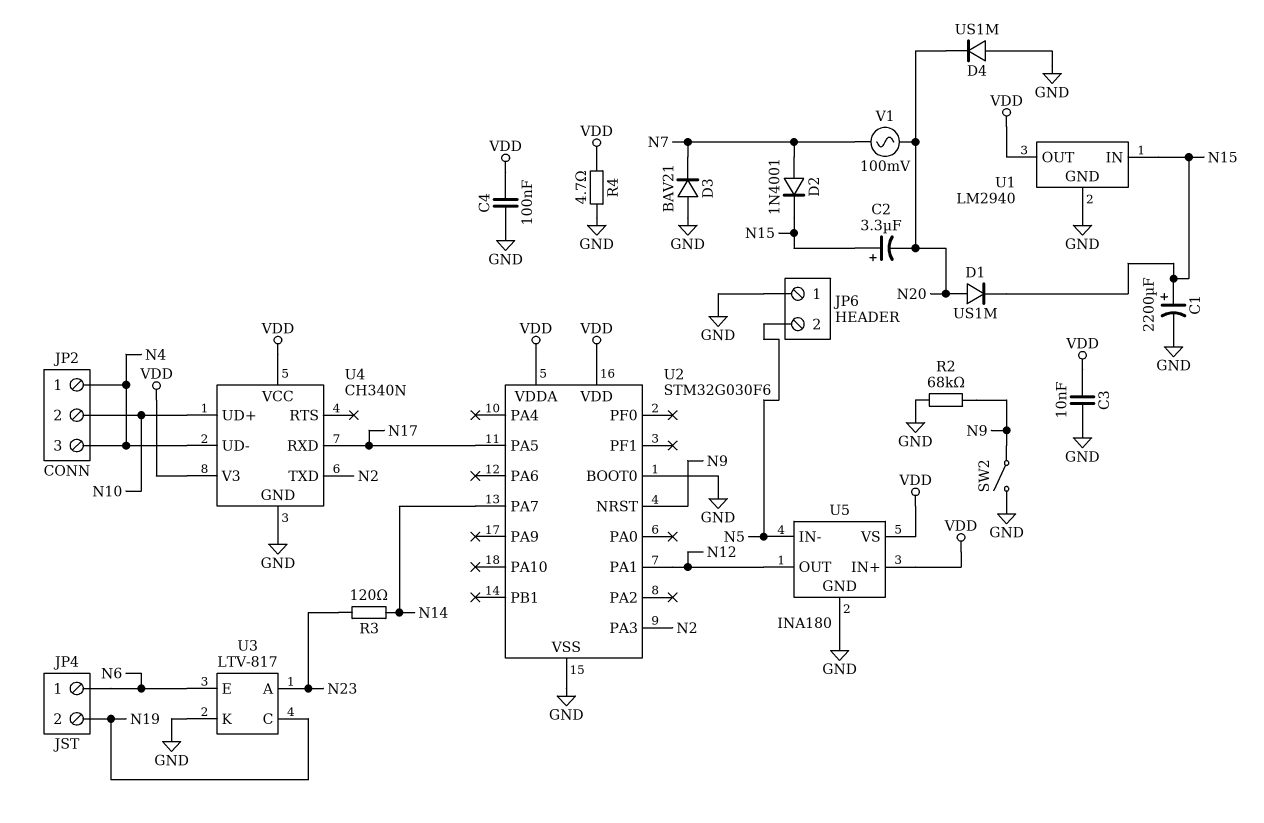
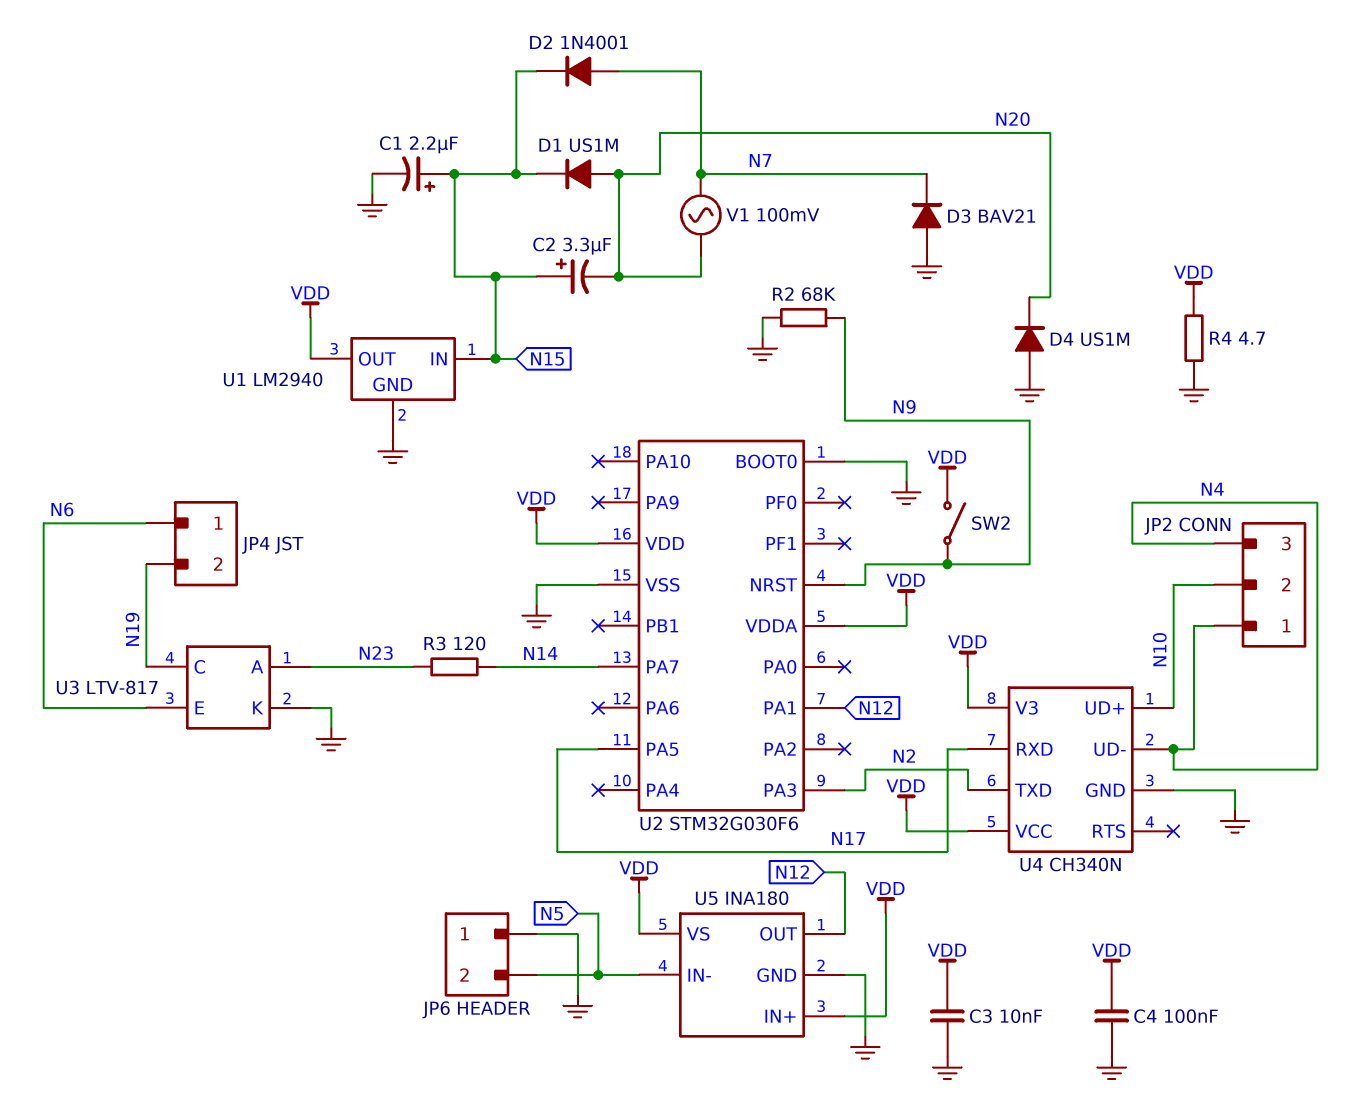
C1: 2200uF (plus N15, minus GND) -> 2.2uF (plus N15, minus GND)
SW2: switch (GND, N9) -> switch (N9, VDD)

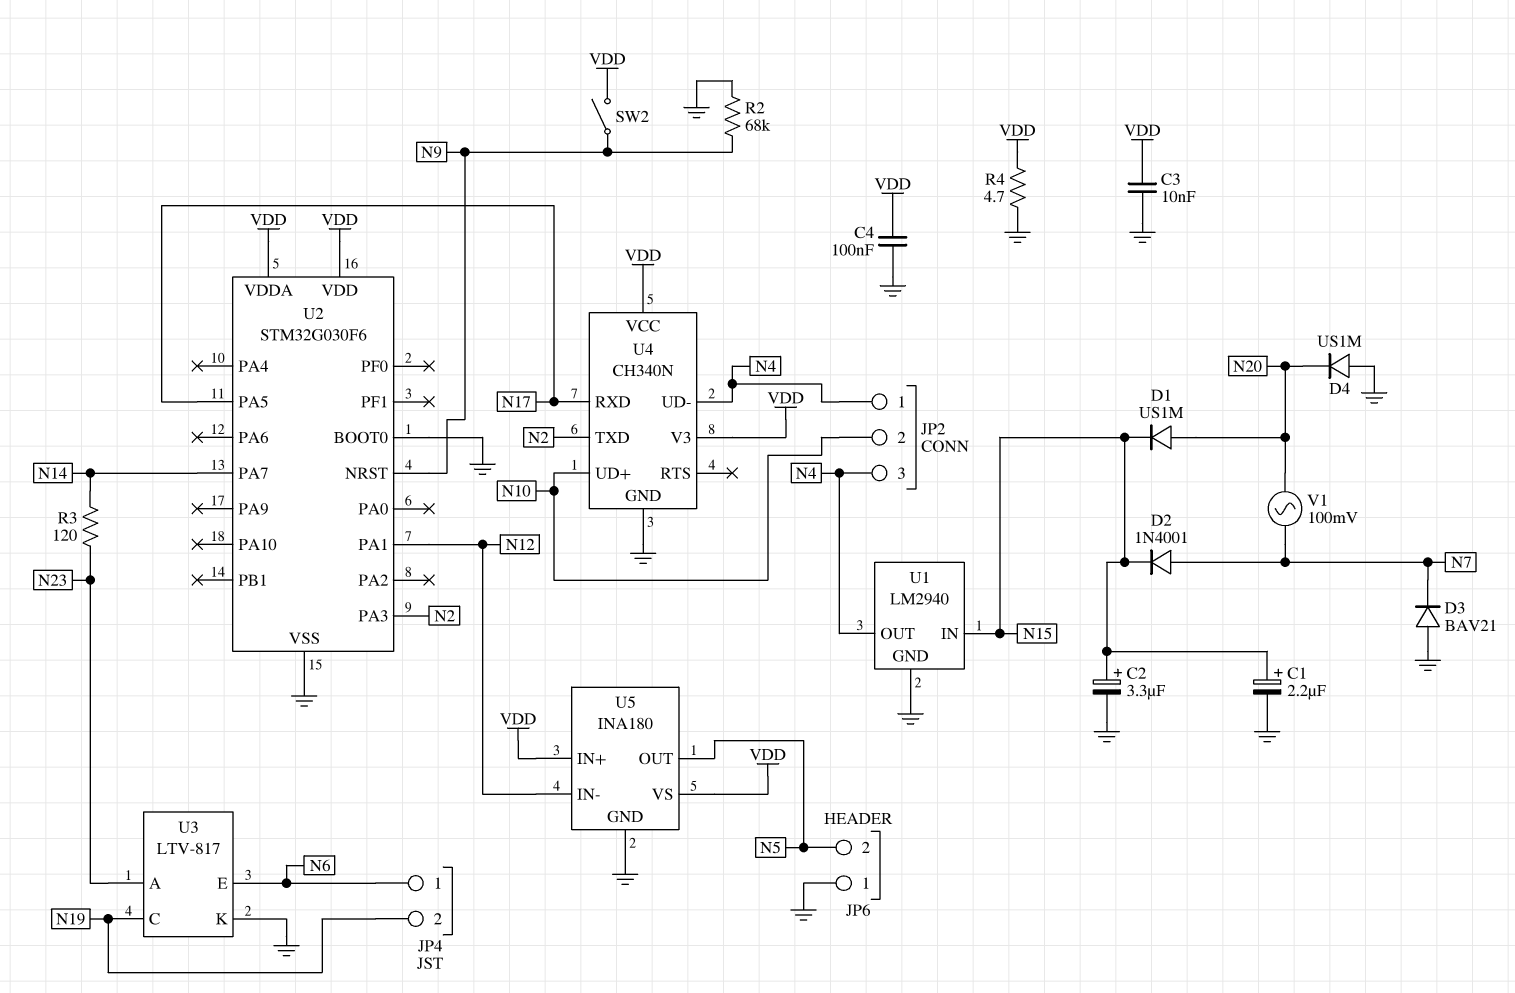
C2: 3.3uF (plus N15, minus N20) -> 3.3uF (plus N15, minus GND)
U1 pin OUT: VDD -> N4
U5 pin IN-: N5 -> N12
U5 pin OUT: N12 -> N5

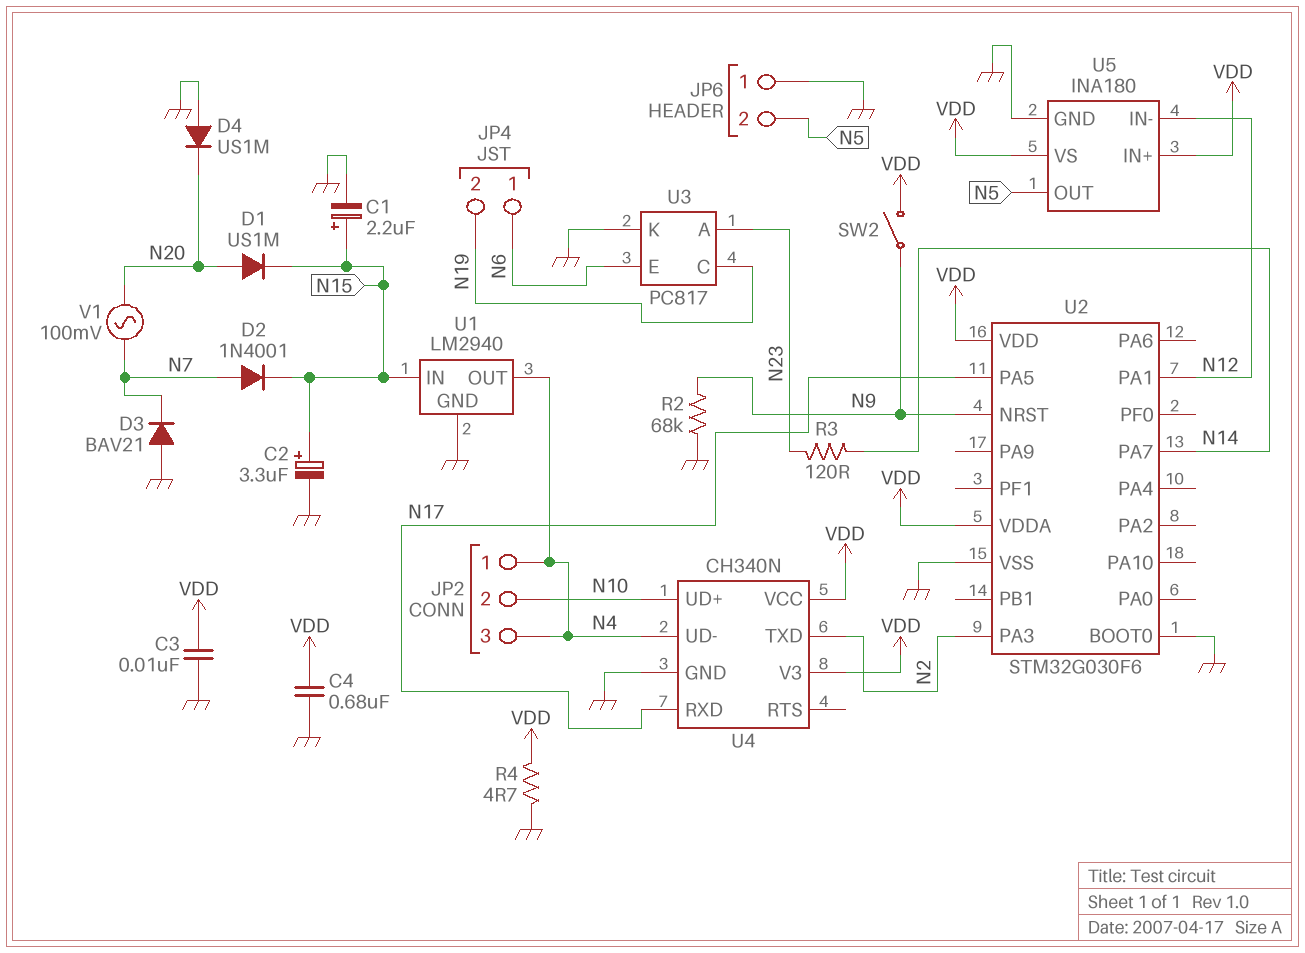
C4: 100nF (GND, VDD) -> 680nF (GND, VDD)
U3: LTV-817 -> PC817

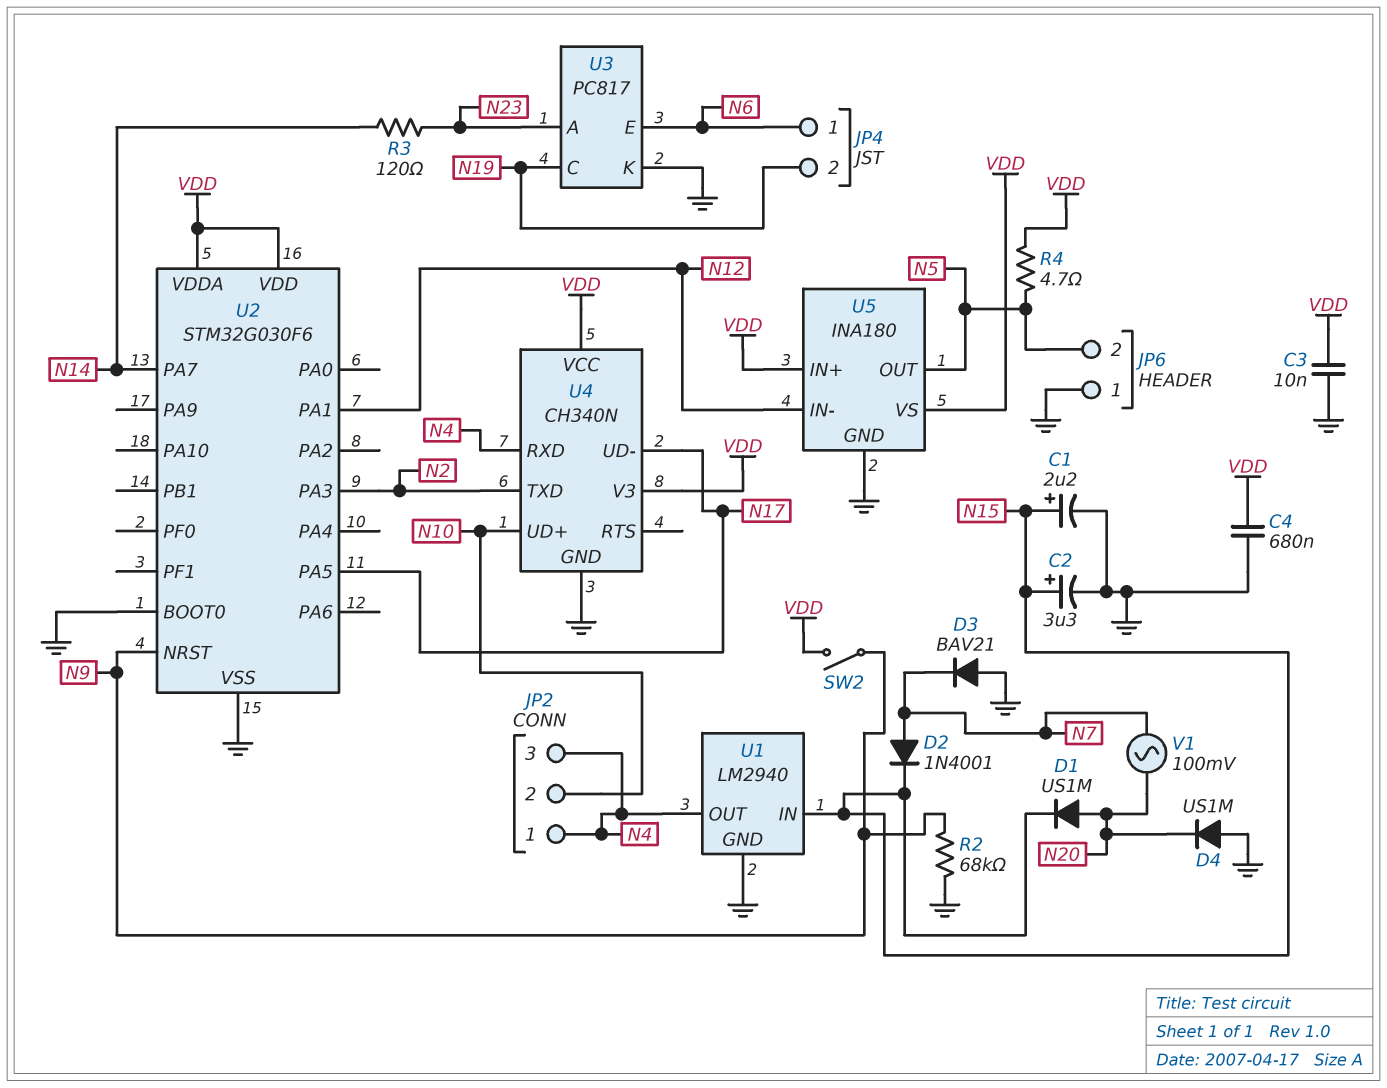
R4: 4.7 (GND, VDD) -> 4.7 (N5, VDD)
U4 pin RXD: N17 -> N4
U4 pin UD-: N4 -> N17

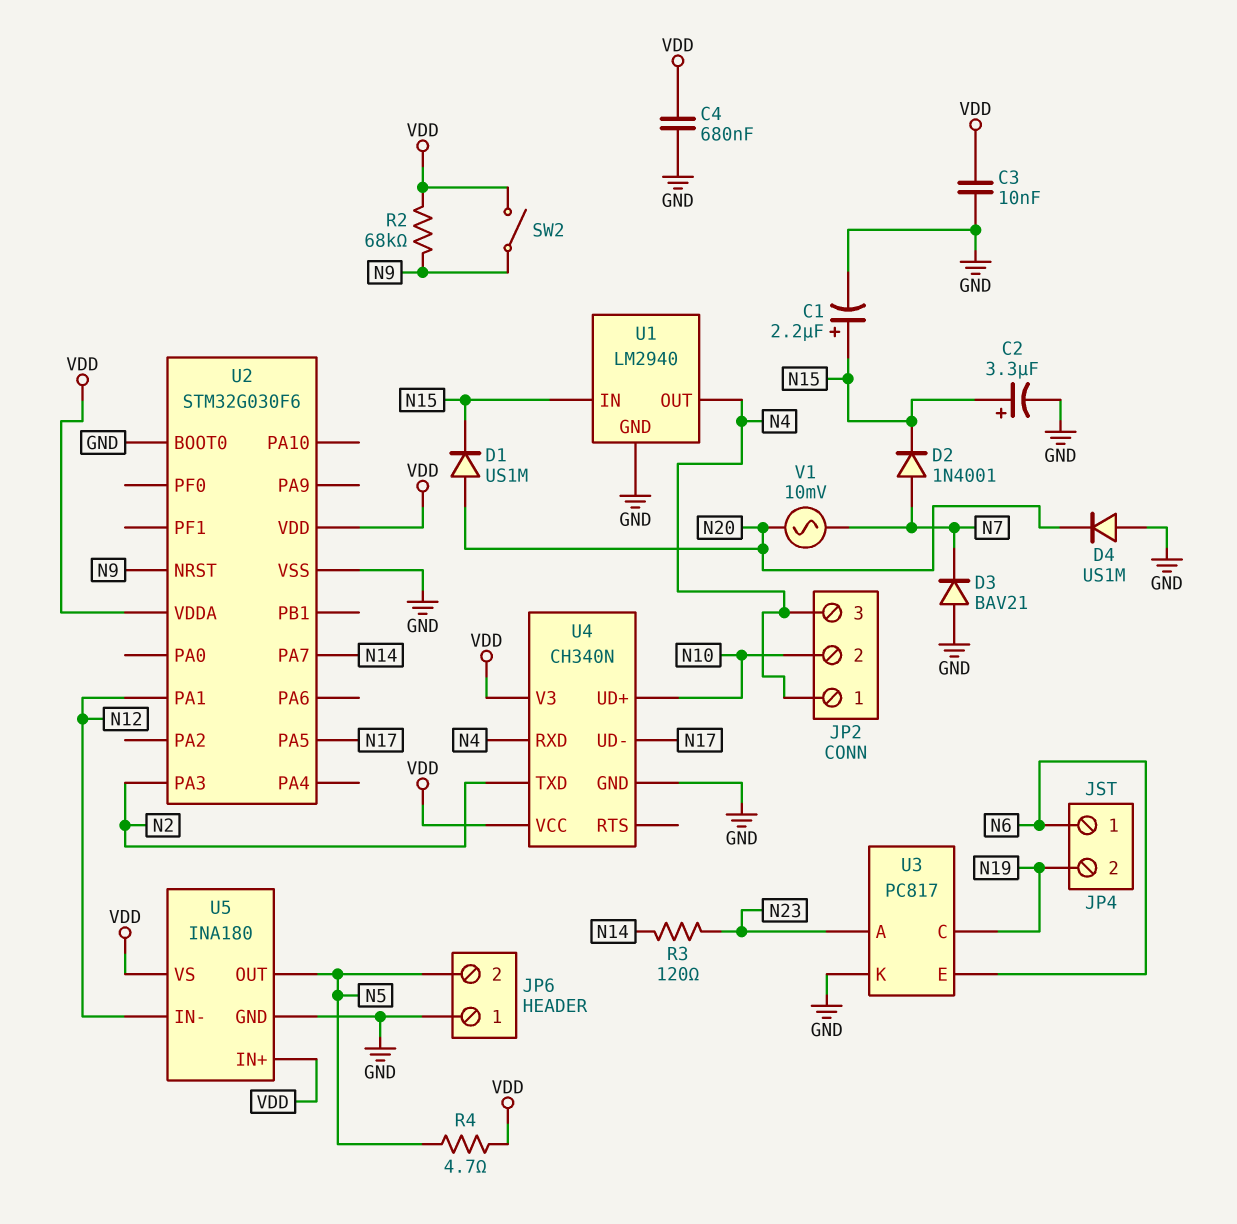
R2: 68k (GND, N9) -> 68k (N9, VDD)
V1: AC 100mV (N7, N20) -> AC 10mV (N7, N20)

